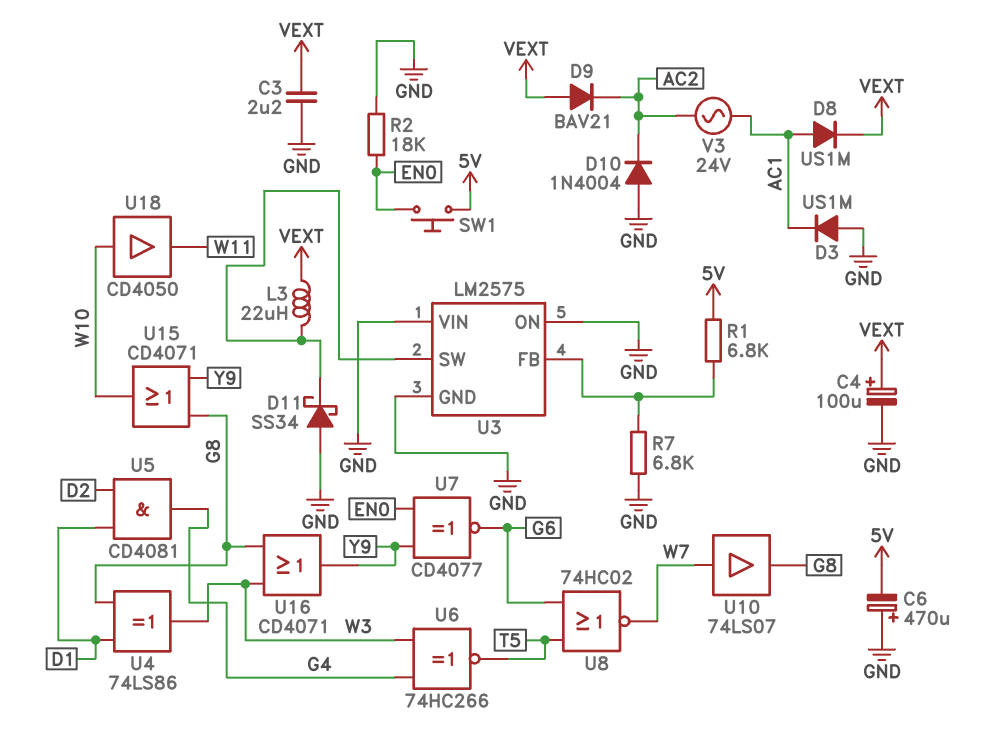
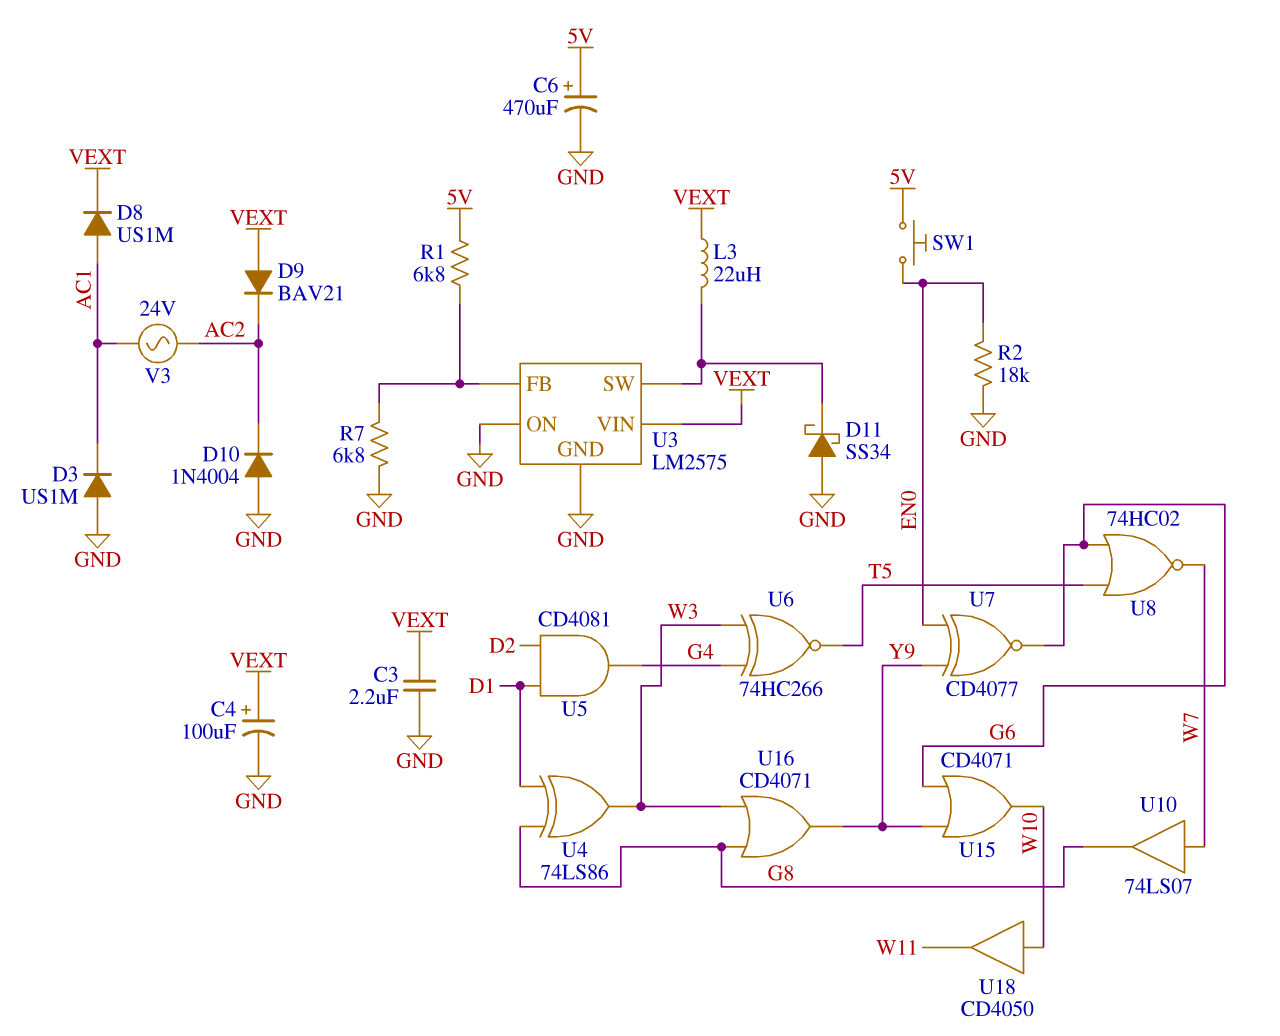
C6: 470uF (plus GND, minus 5V) -> 470uF (plus 5V, minus GND)
U3 pin VIN: GND -> VEXT
U15: OR CD4071 (in G8, in Y9, out W10) -> OR CD4071 (in G6, in Y9, out W10)

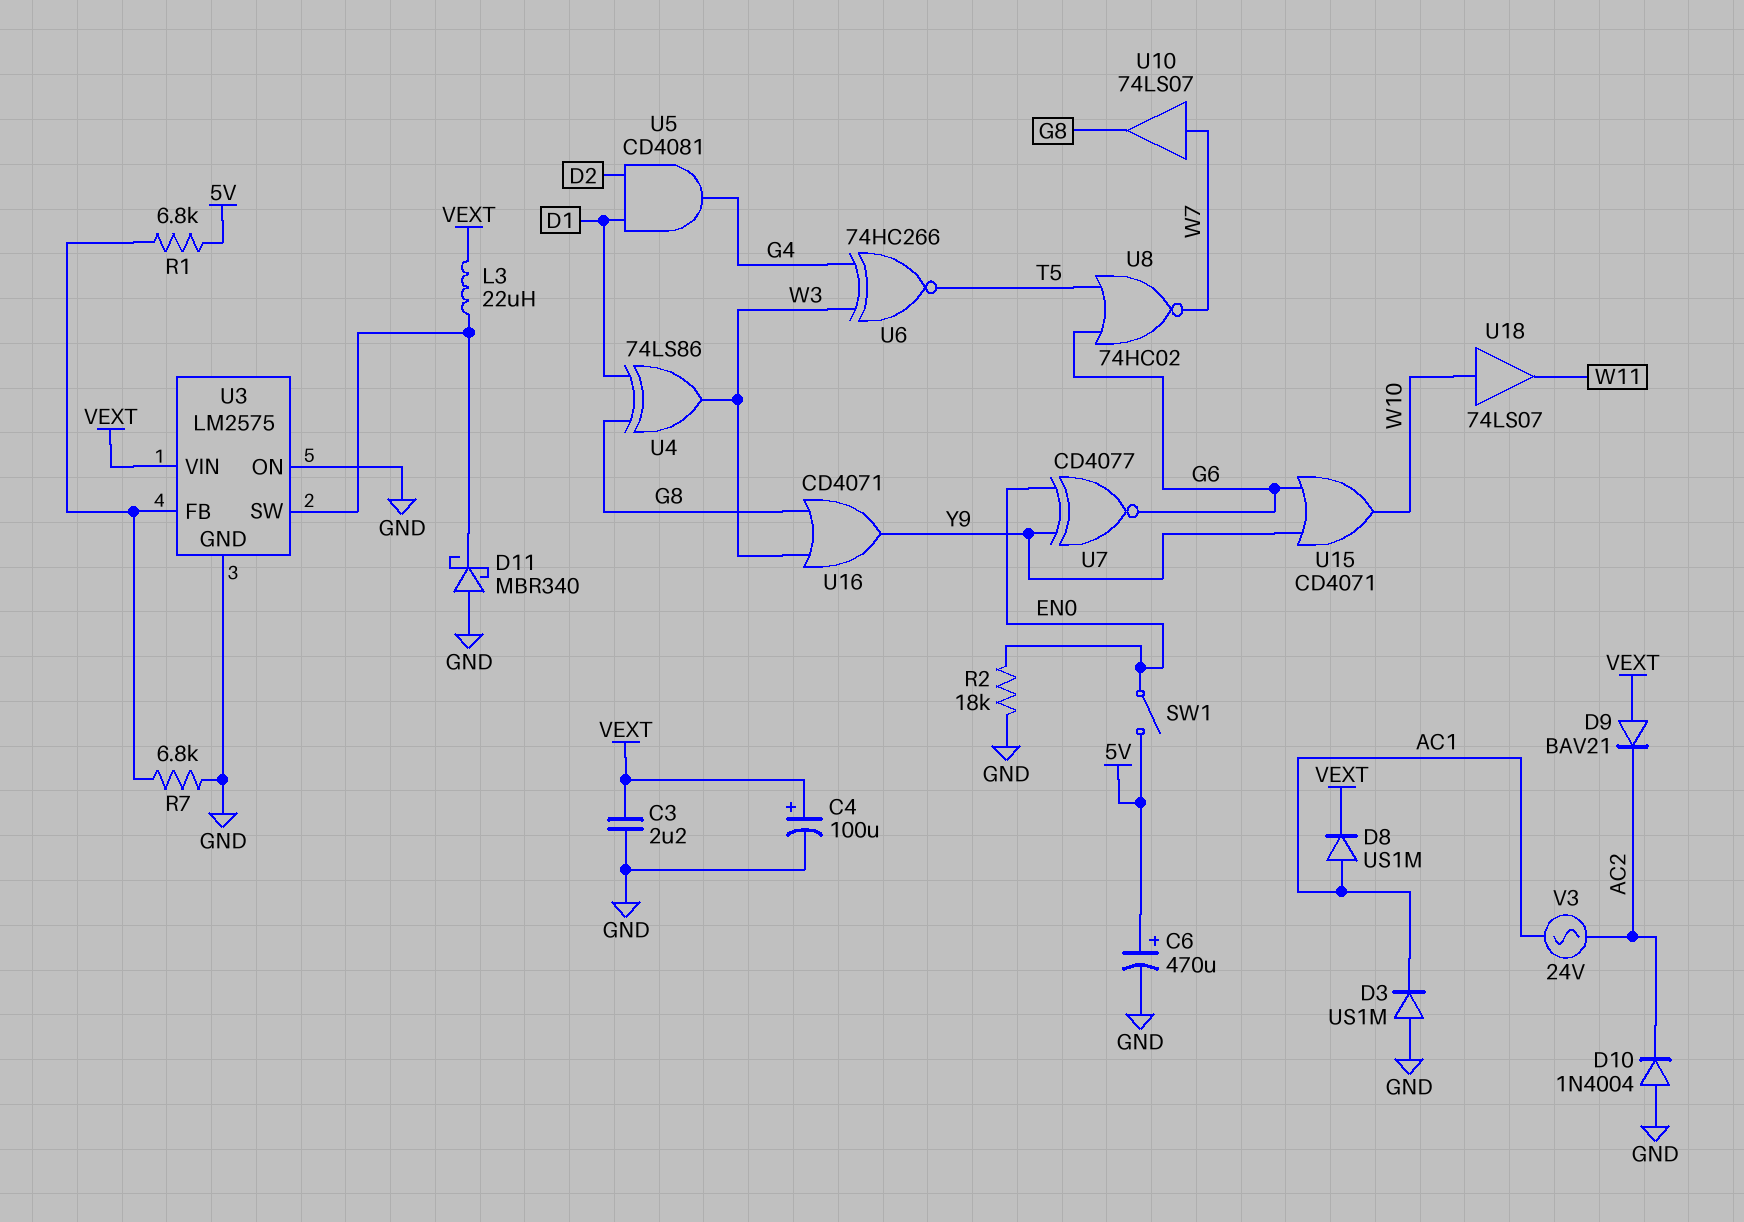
D11: schottky SS34 (A GND, K U3/SW) -> schottky MBR340 (A GND, K U3/SW)
SW1: button (5V, EN0) -> switch (5V, EN0)
U18: buffer CD4050 (in W10, out W11) -> buffer 74LS07 (in W10, out W11)

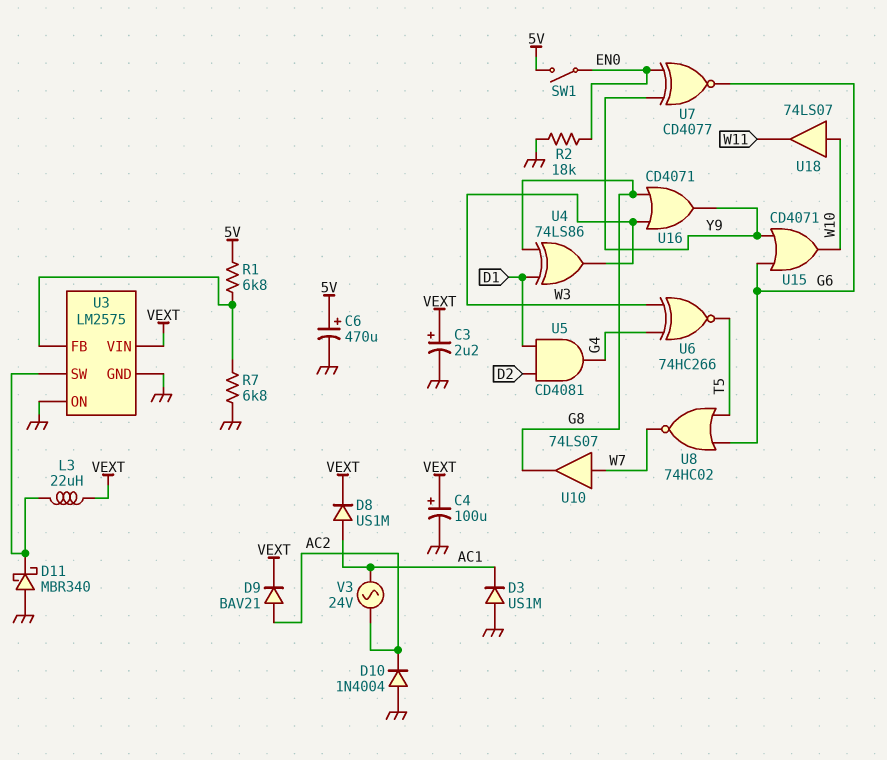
C3: 2.2uF (GND, VEXT) -> 2.2uF (plus VEXT, minus GND)
D9: diode BAV21 (A VEXT, K AC2) -> diode BAV21 (A AC2, K VEXT)

